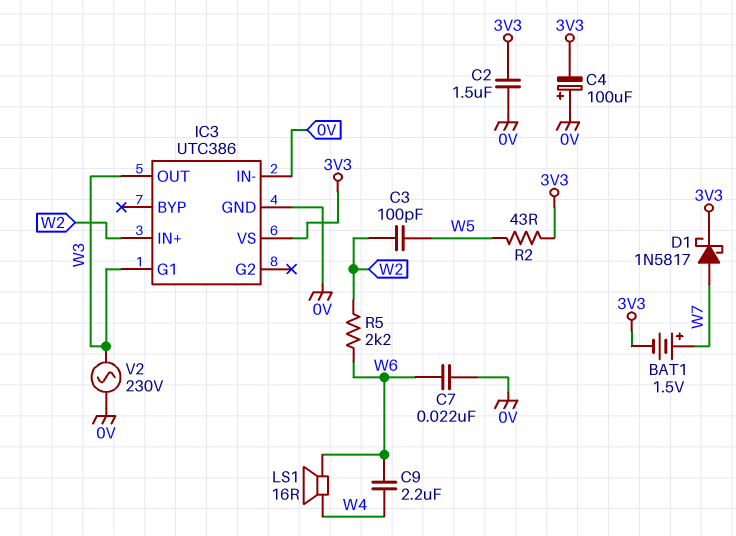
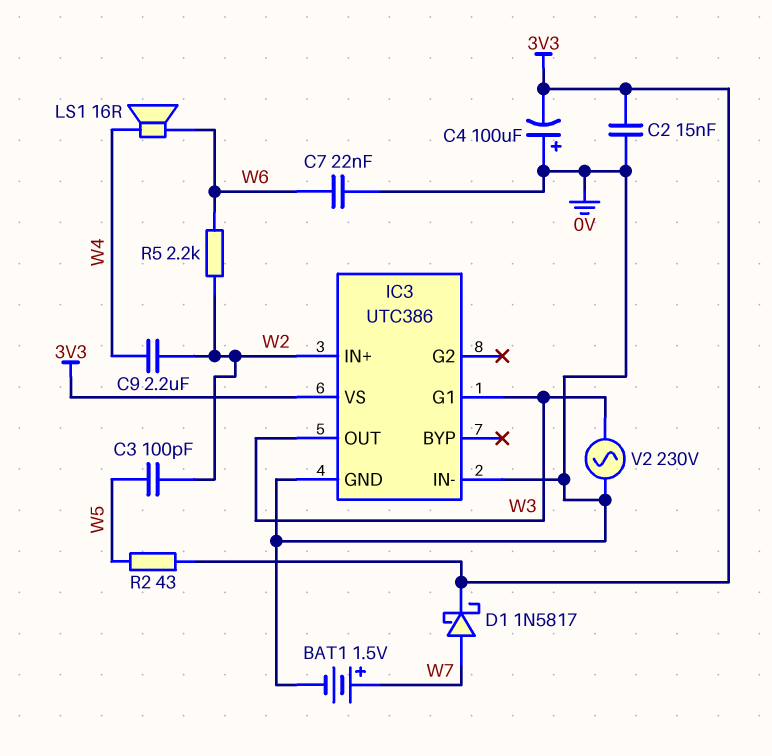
BAT1: 1.5V (plus W7, minus 3V3) -> 1.5V (plus W7, minus 0V)
C2: 1.5uF (0V, 3V3) -> 15nF (0V, 3V3)
C9: 2.2uF (W4, W6) -> 2.2uF (W2, W4)

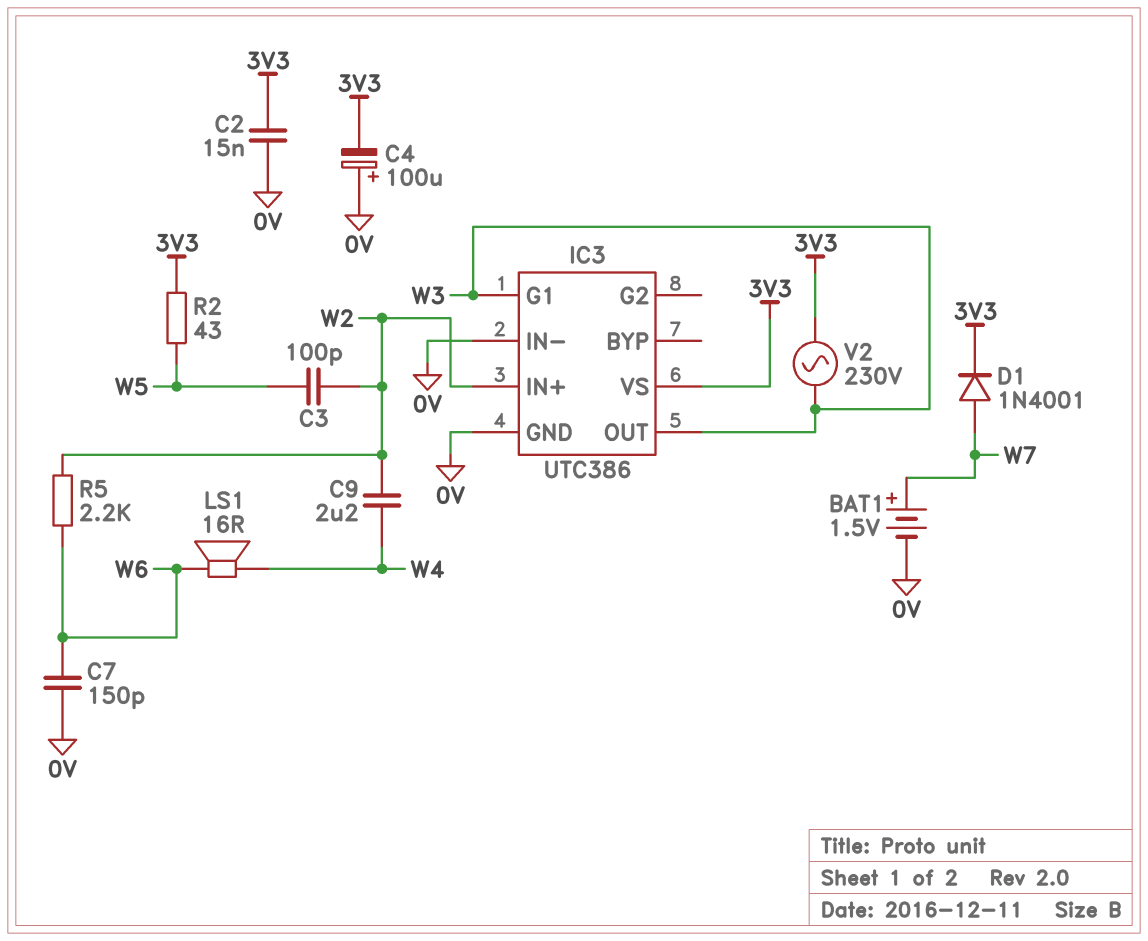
C7: 22nF (0V, W6) -> 150pF (0V, W6)
D1: schottky 1N5817 (A W7, K 3V3) -> diode 1N4001 (A W7, K 3V3)
V2: AC 230V (0V, W3) -> AC 230V (3V3, W3)

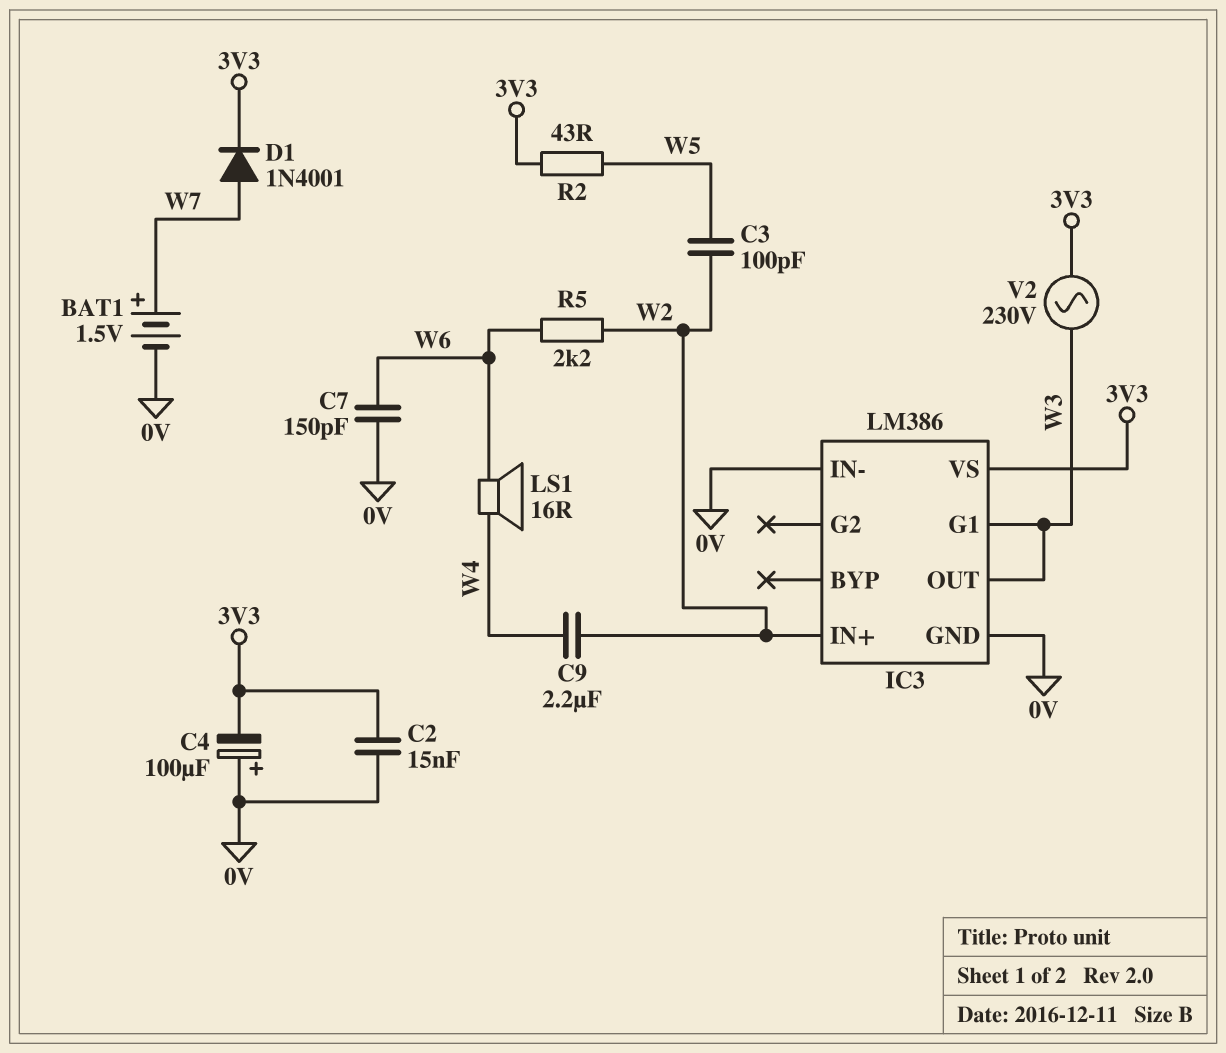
IC3: UTC386 -> LM386

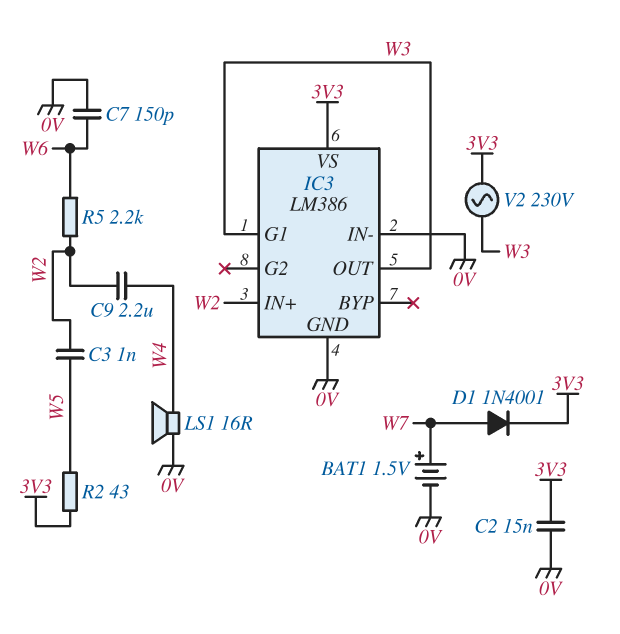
C3: 100pF (W2, W5) -> 1nF (W2, W5)
C4: 100uF (plus 0V, minus 3V3) -> none
LS1: speaker 16R (W4, W6) -> speaker 16R (0V, W4)

